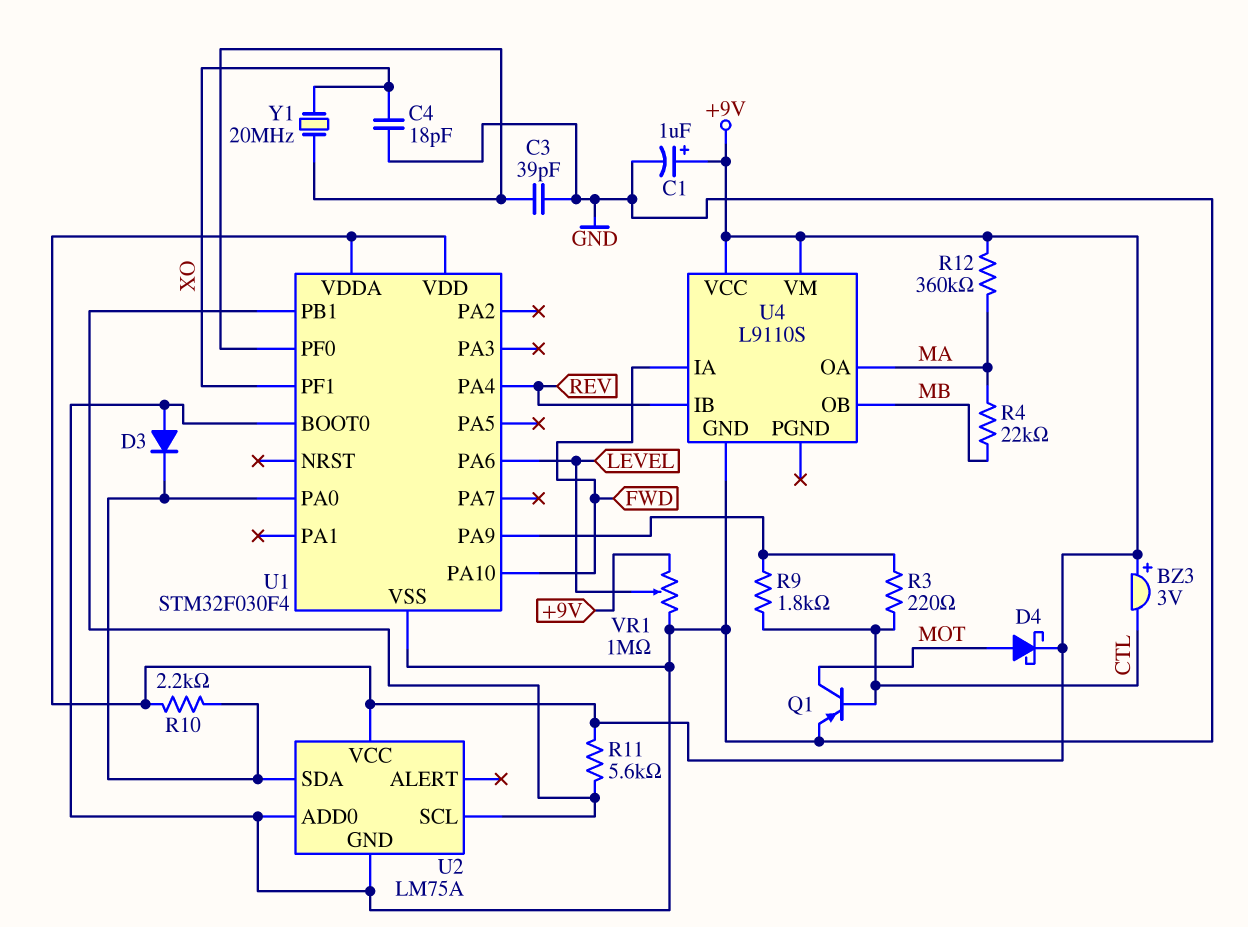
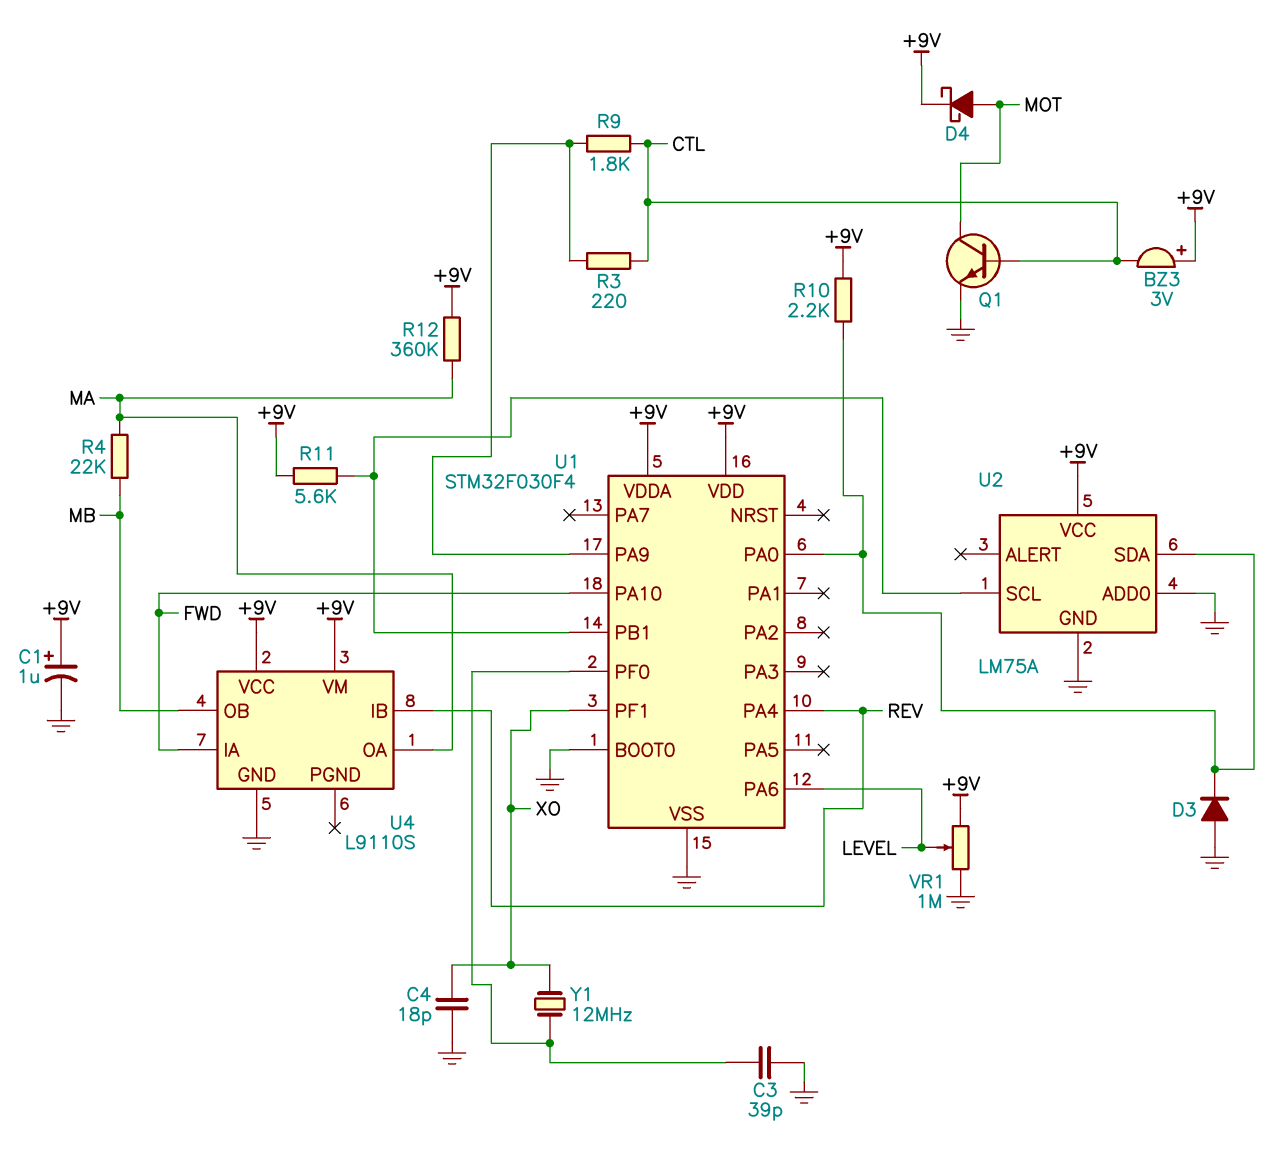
Q1: PNP (B CTL, C MOT, E GND) -> NPN (B CTL, C MOT, E GND)
Y1: 20MHz (U1/PF0, XO) -> 12MHz (U1/PF0, XO)

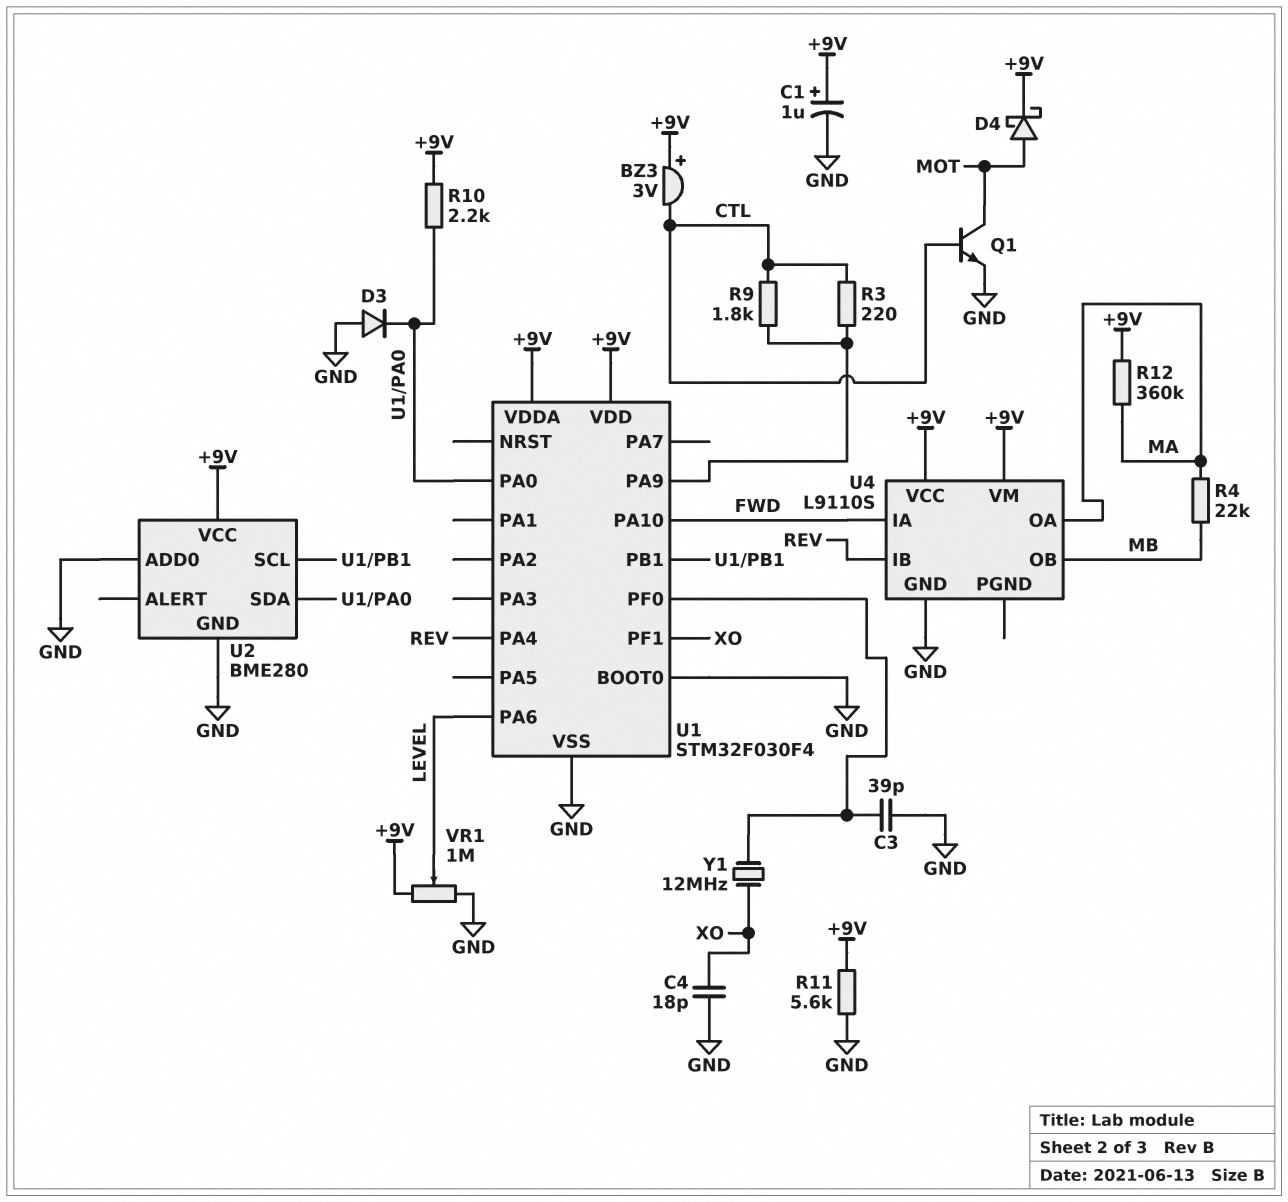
R11: 5.6k (+9V, U1/PB1) -> 5.6k (+9V, GND)
U2: LM75A -> BME280

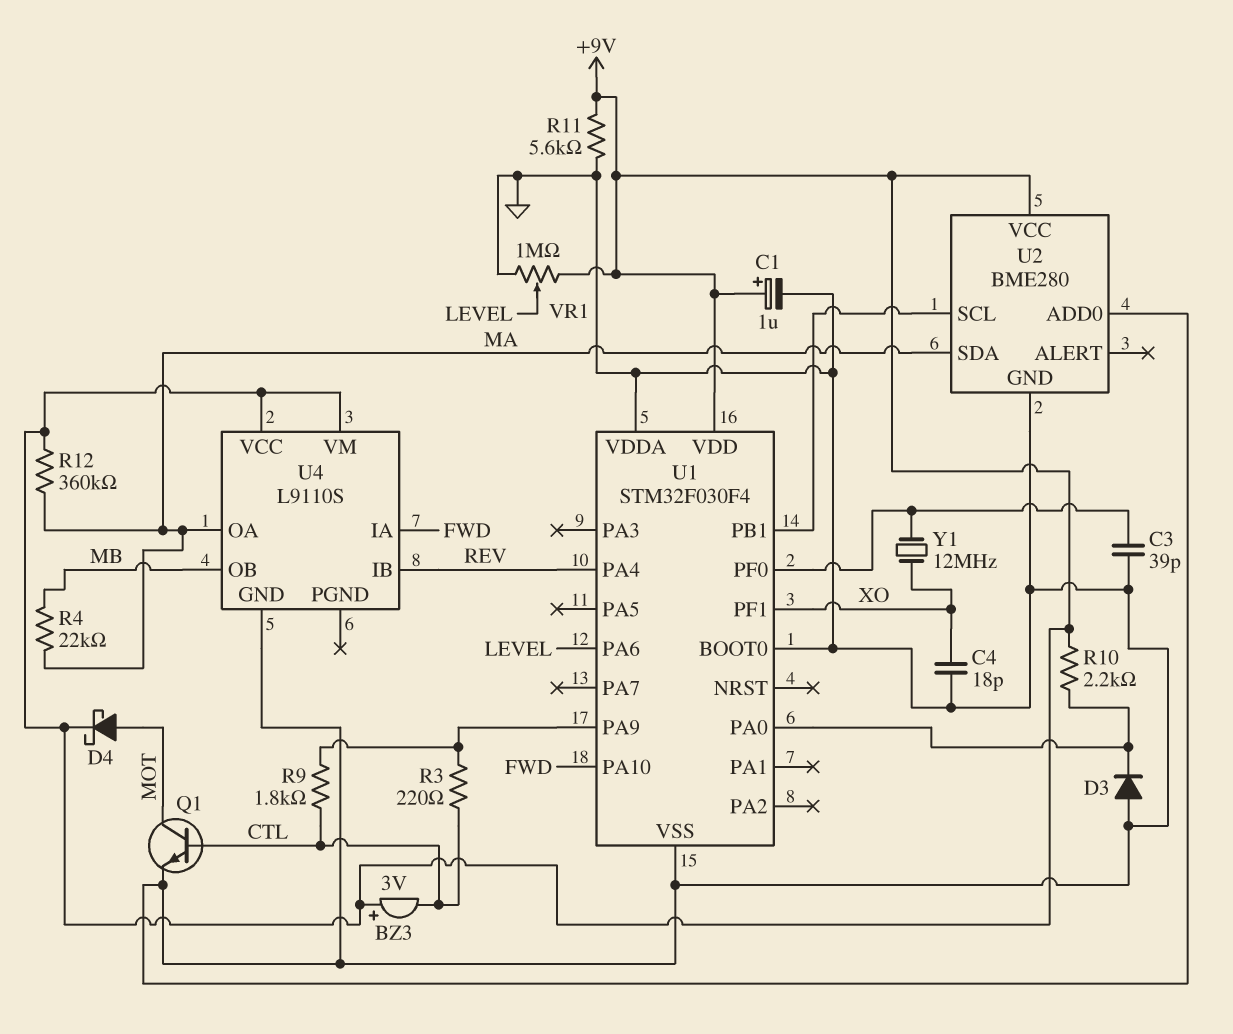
U1 pin VDDA: +9V -> GND
U2 pin SDA: U1/PA0 -> MA

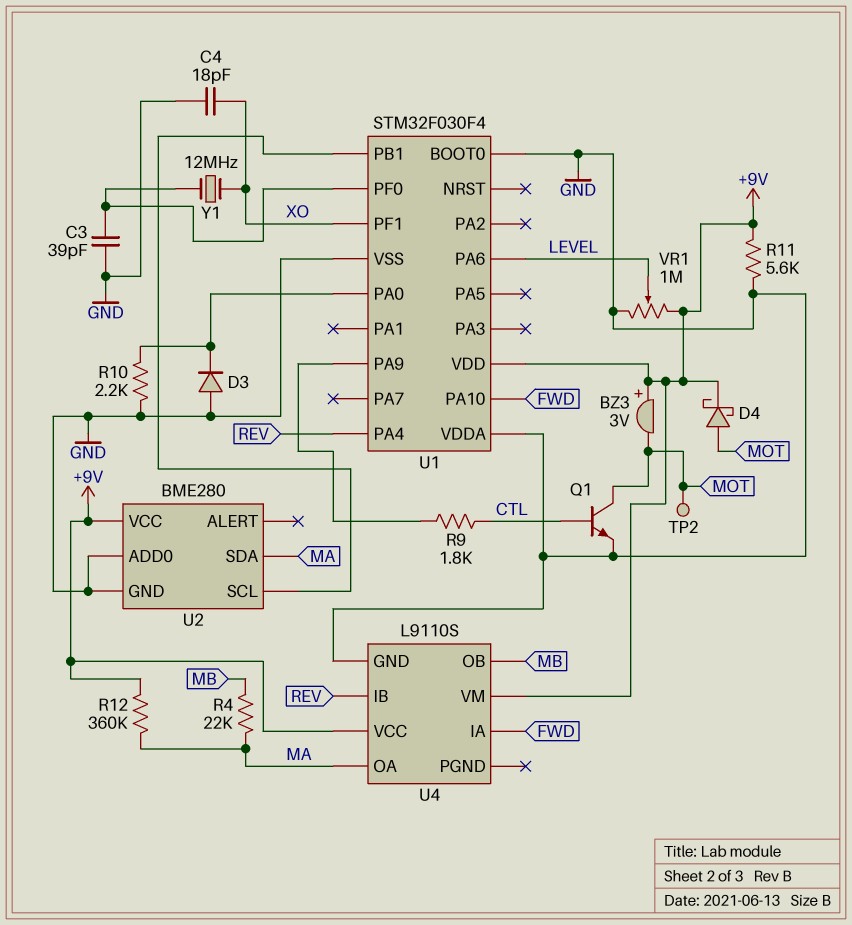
BZ3: buzzer 3V (plus +9V, minus CTL) -> buzzer 3V (plus +9V, minus MOT)
C1: 1uF (plus +9V, minus GND) -> none
R3: 220 (CTL, U1/PA9) -> none
R10: 2.2k (+9V, U1/PA0) -> 2.2k (GND, U1/PA0)
TP2: none -> test point (MOT)

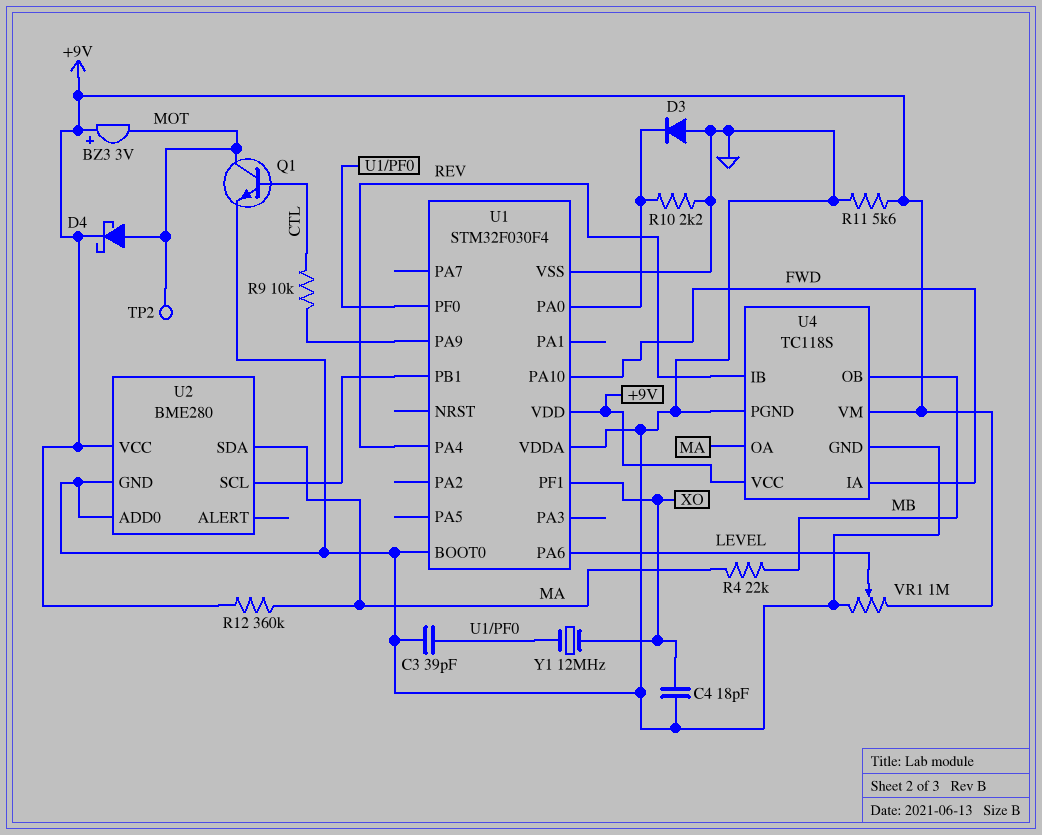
R9: 1.8k (CTL, U1/PA9) -> 10k (CTL, U1/PA9)
U4: L9110S -> TC118S
U4 pin PGND: none -> GND

